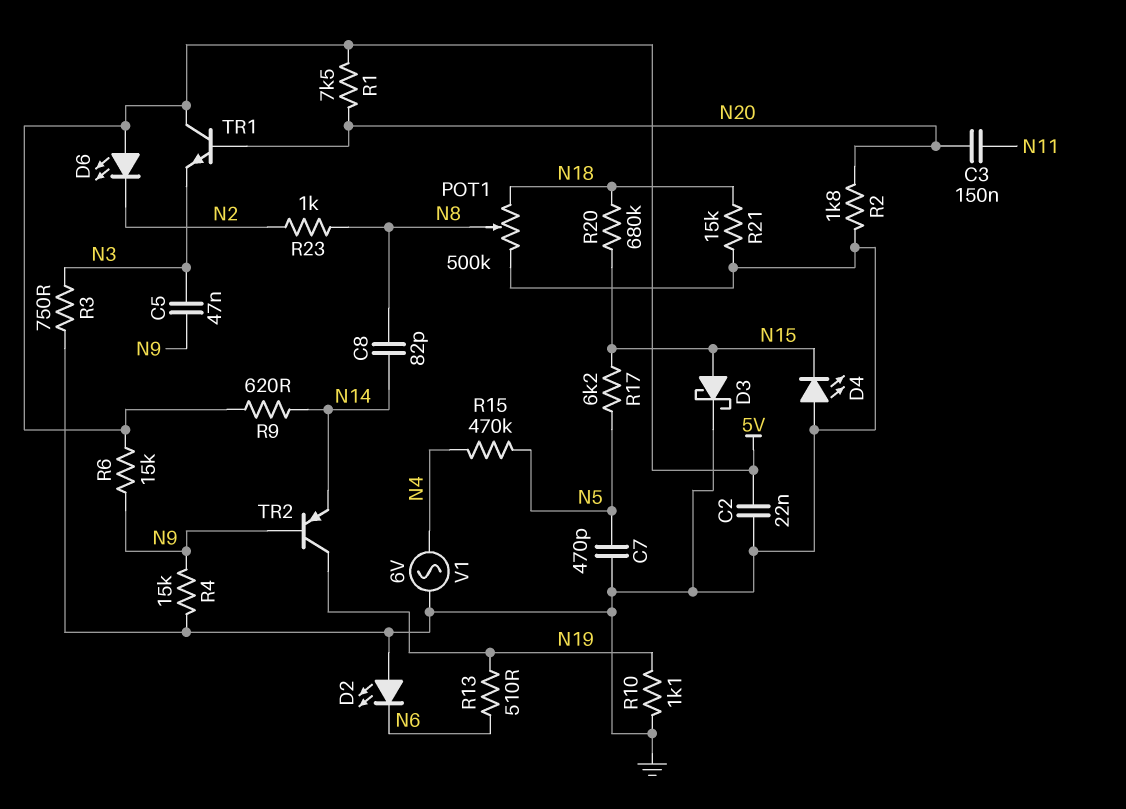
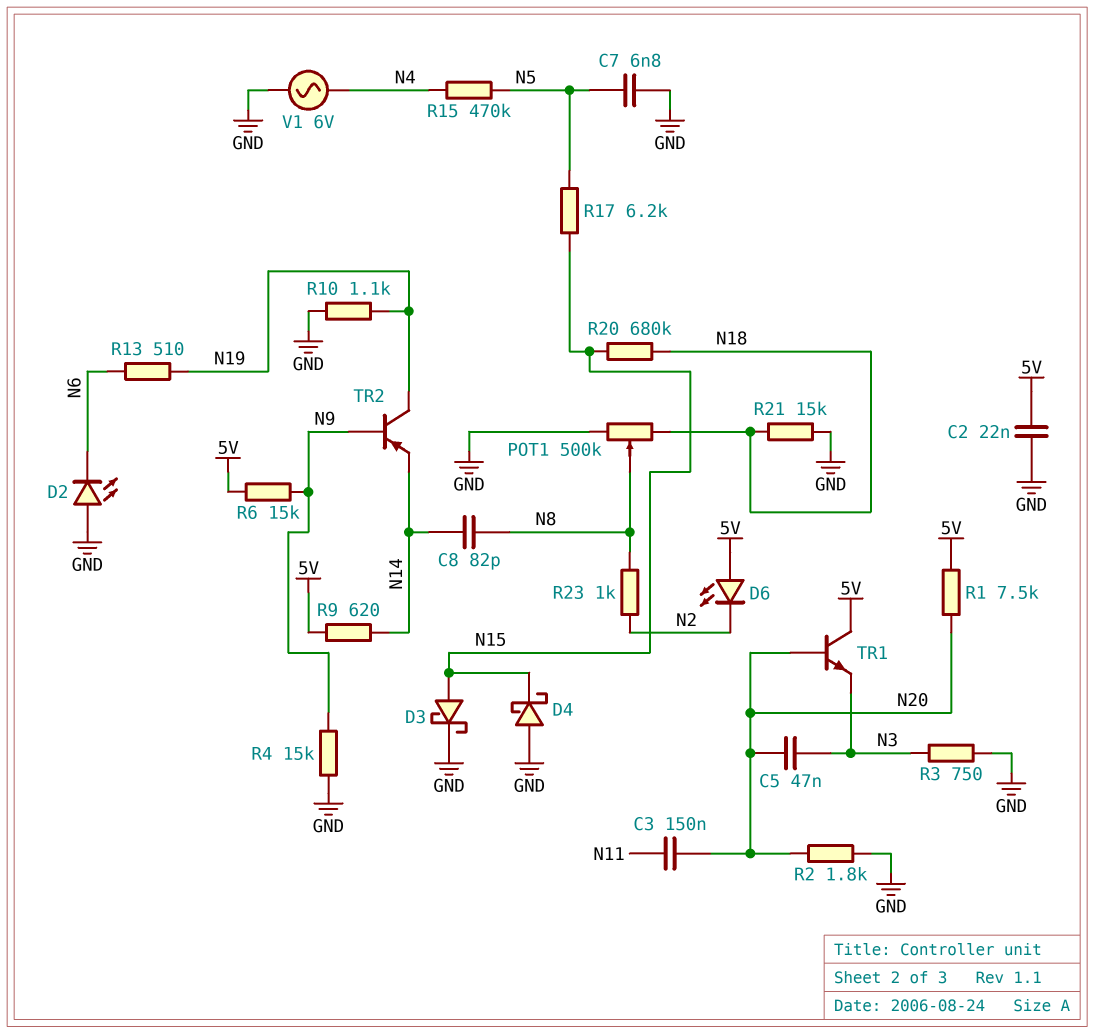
C5: 47nF (N3, N9) -> 47nF (N3, N20)
C7: 470pF (GND, N5) -> 6.8nF (GND, N5)
D4: LED (A GND, K N15) -> schottky (A GND, K N15)

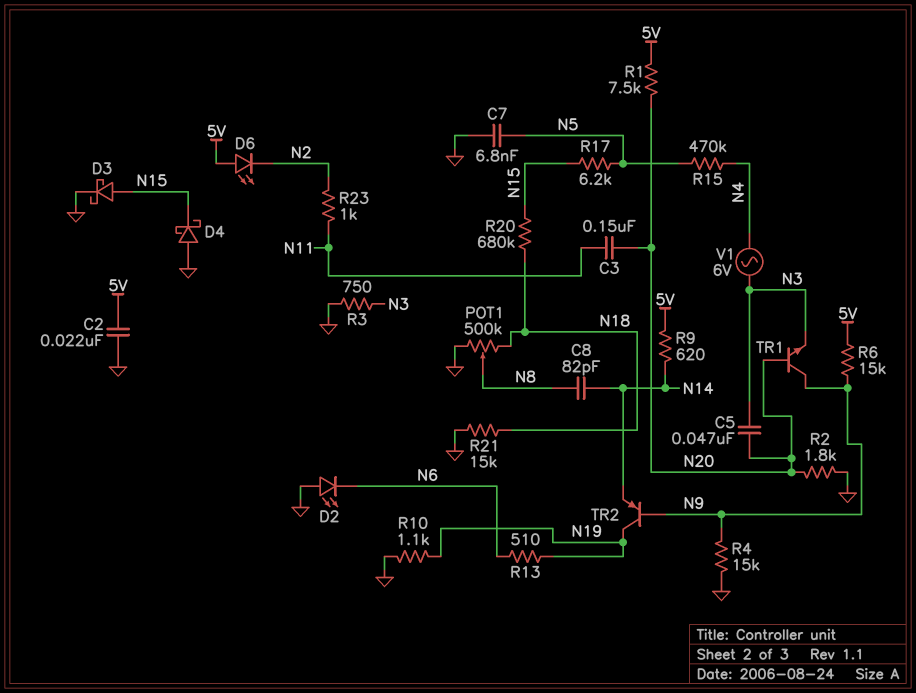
R23: 1k (N2, N8) -> 1k (N2, N11)
TR1: NPN (B N20, C 5V, E N3) -> NPN (B N20, C N9, E N3)
V1: AC 6V (GND, N4) -> AC 6V (N3, N4)

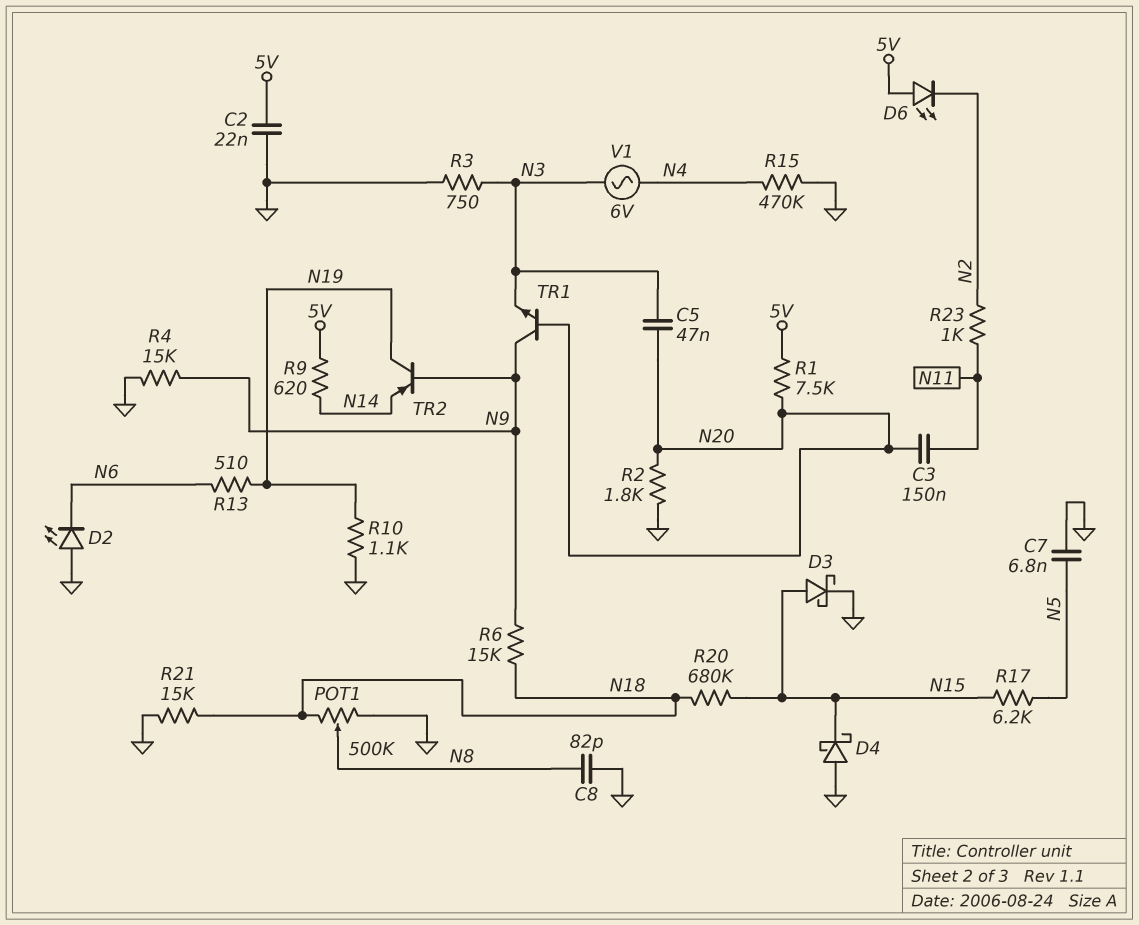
C8: 82pF (N8, N14) -> 82pF (GND, N8)
R6: 15k (5V, N9) -> 15k (N9, N18)
R15: 470k (N4, N5) -> 470k (GND, N4)

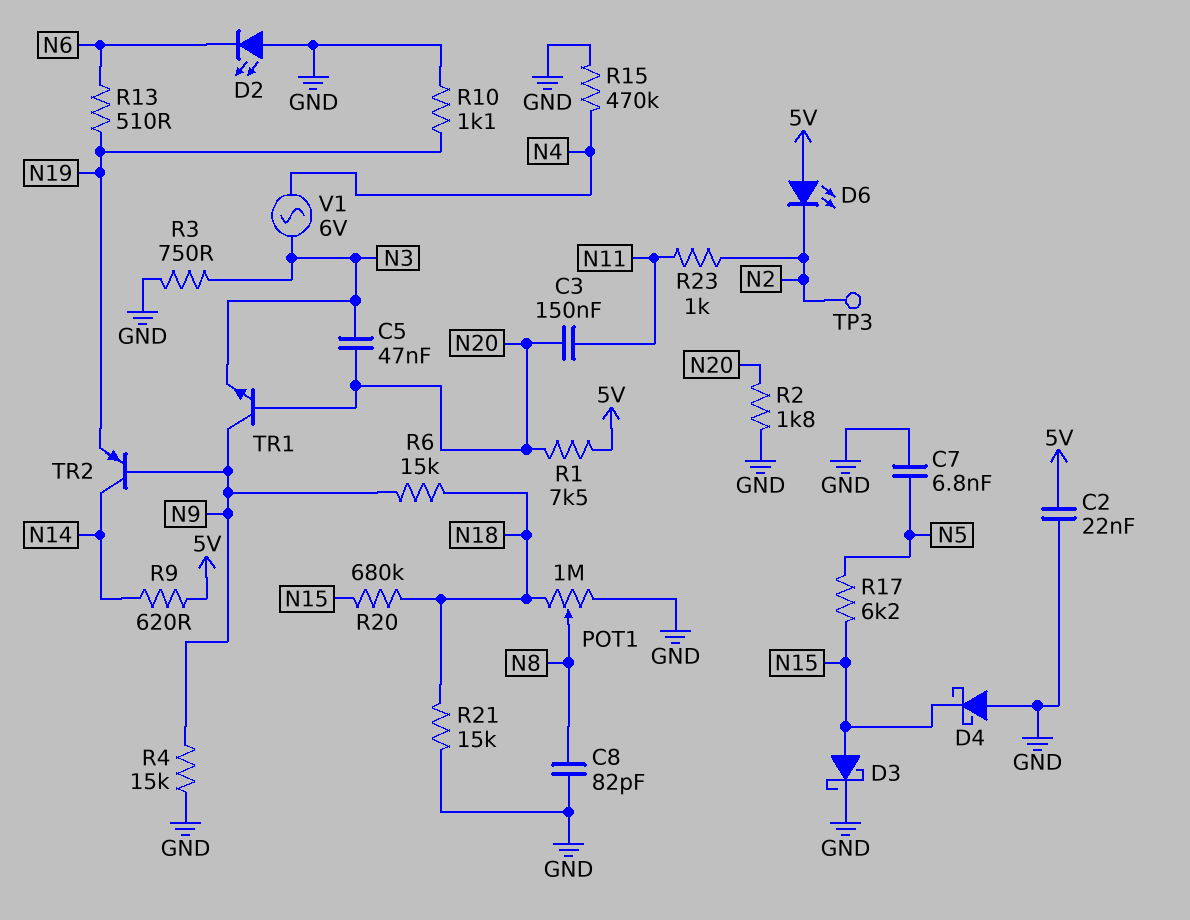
POT1: 500k (GND, N18, wiper N8) -> 1M (GND, N18, wiper N8)
TP3: none -> test point (N2)
TR2: PNP (B N9, C N19, E N14) -> PNP (B N9, C N14, E N19)

